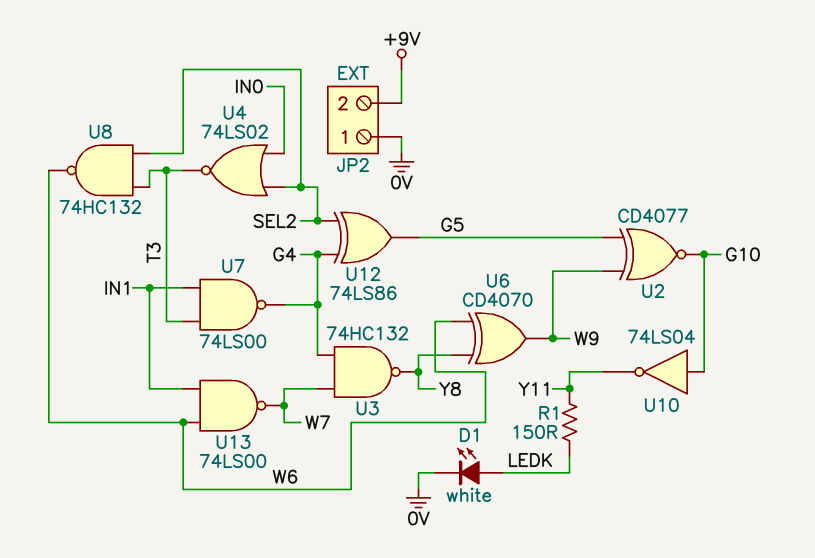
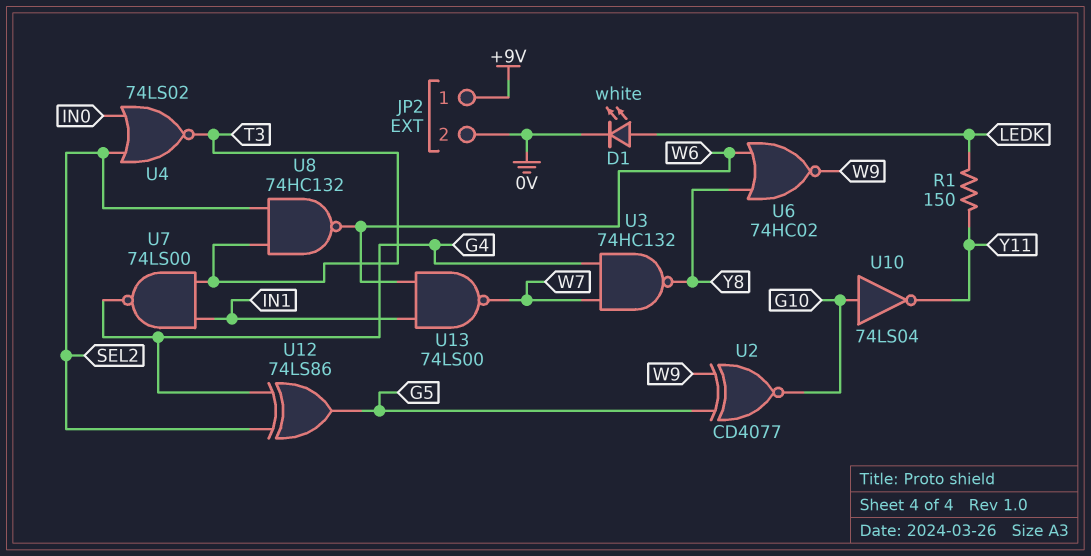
JP2 pin 1: 0V -> +9V
JP2 pin 2: +9V -> 0V
U6: XOR CD4070 (in W6, in Y8, out W9) -> NOR 74HC02 (in W6, in Y8, out W9)

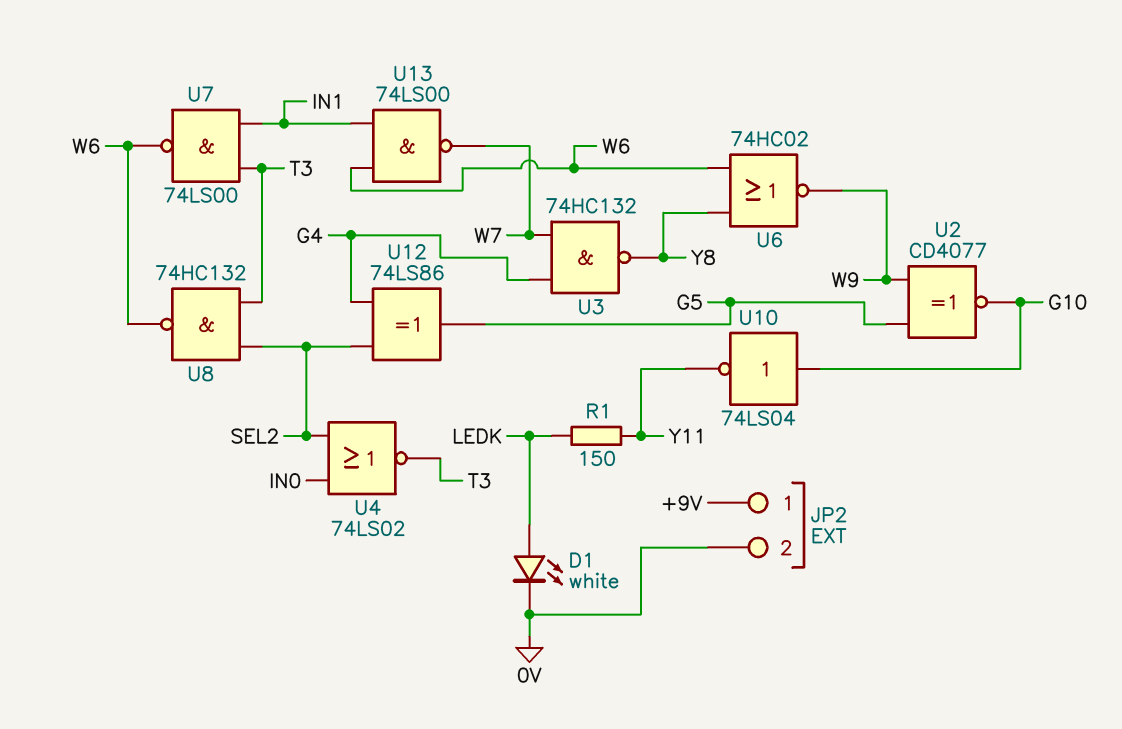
U7: NAND 74LS00 (in IN1, in T3, out G4) -> NAND 74LS00 (in IN1, in T3, out W6)

